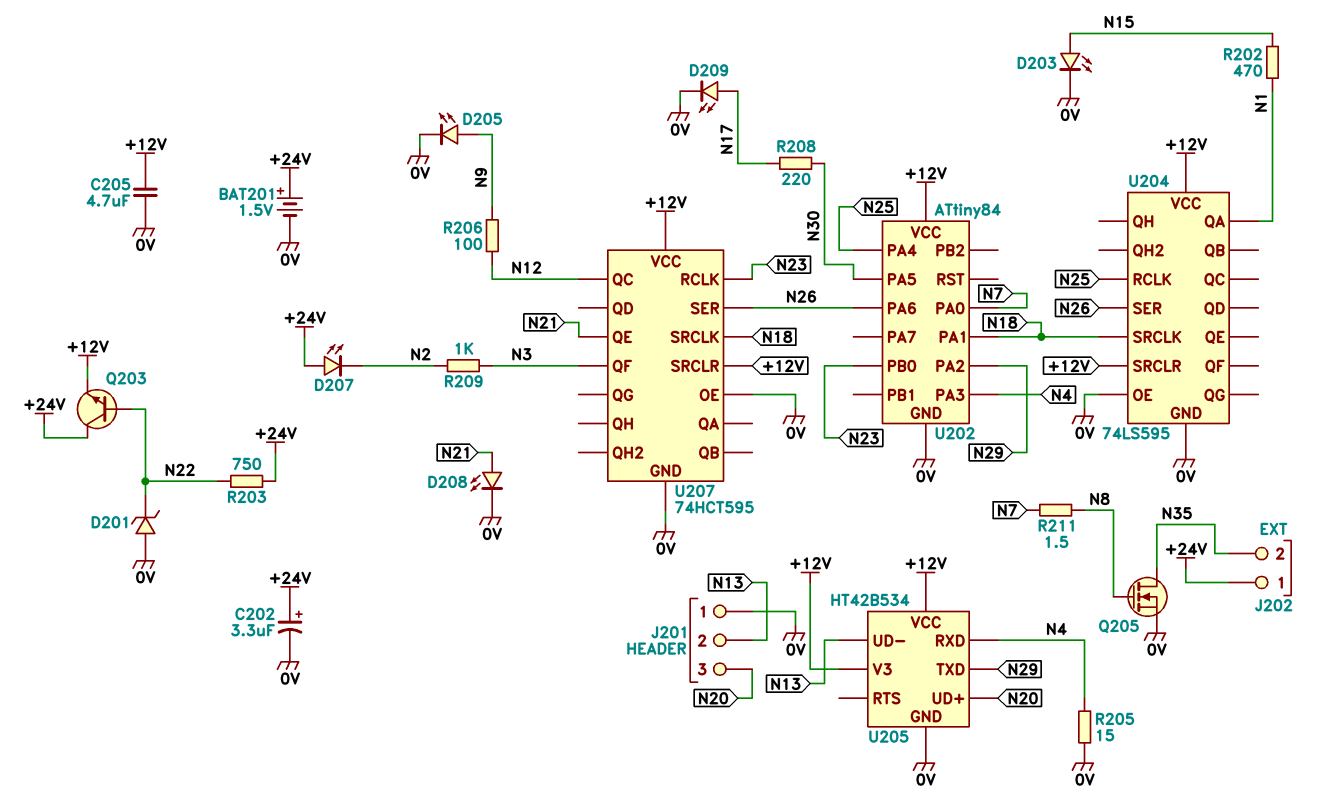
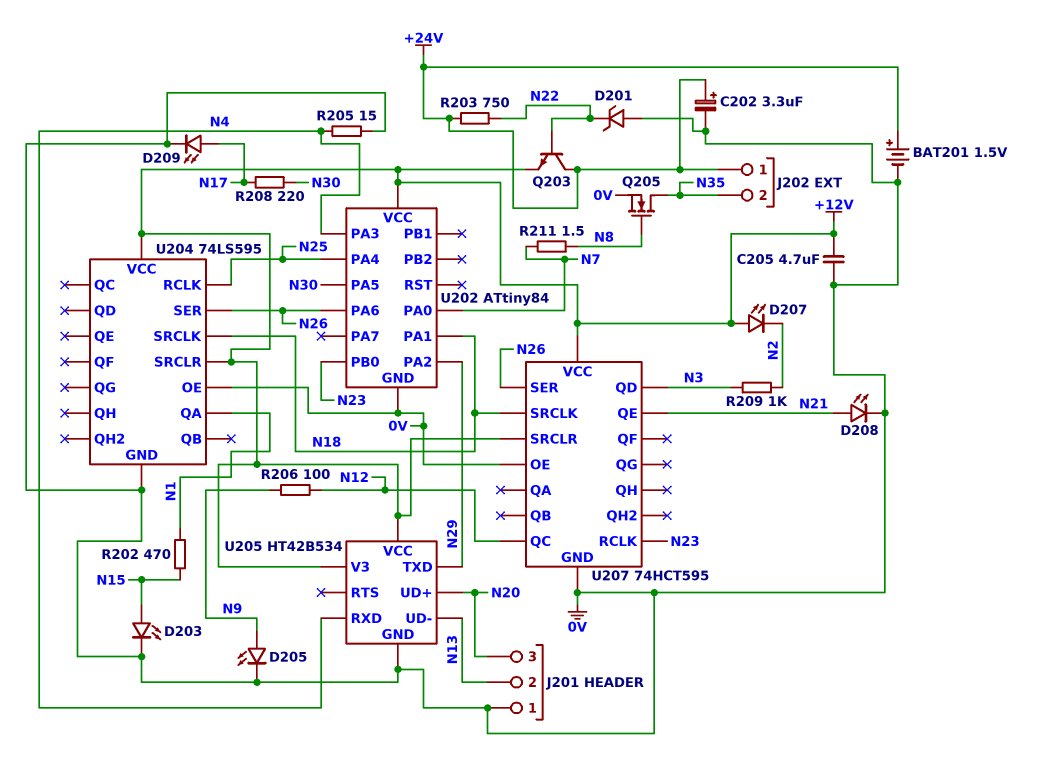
D207: LED (A +24V, K N2) -> LED (A +12V, K N2)
U207 pin QD: none -> N3
U207 pin QF: N3 -> none

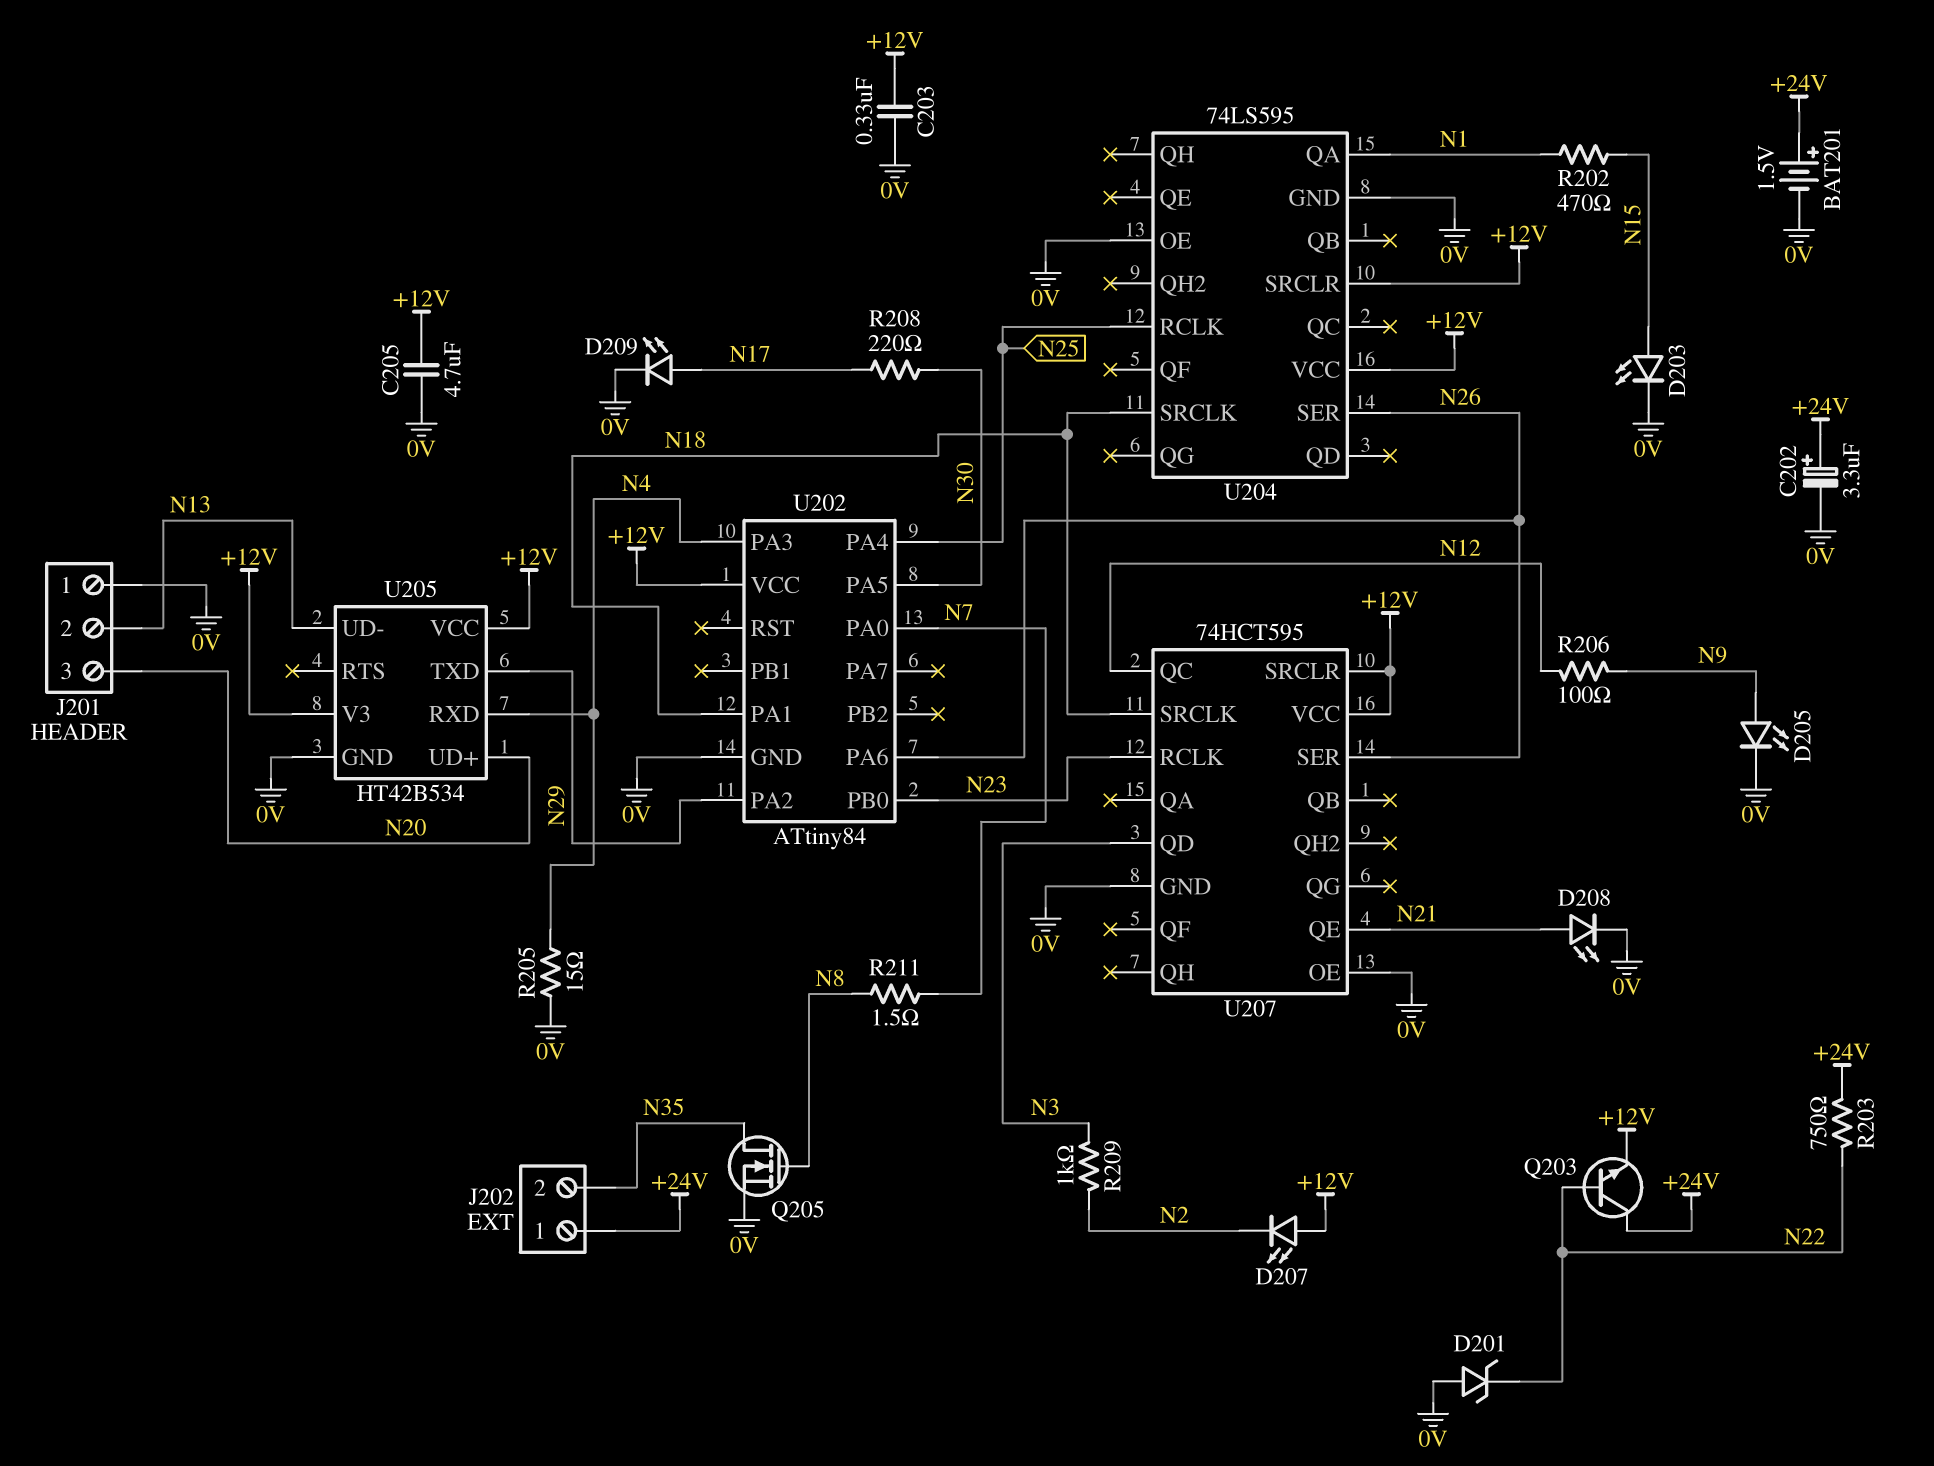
C203: none -> 330nF (+12V, 0V)

